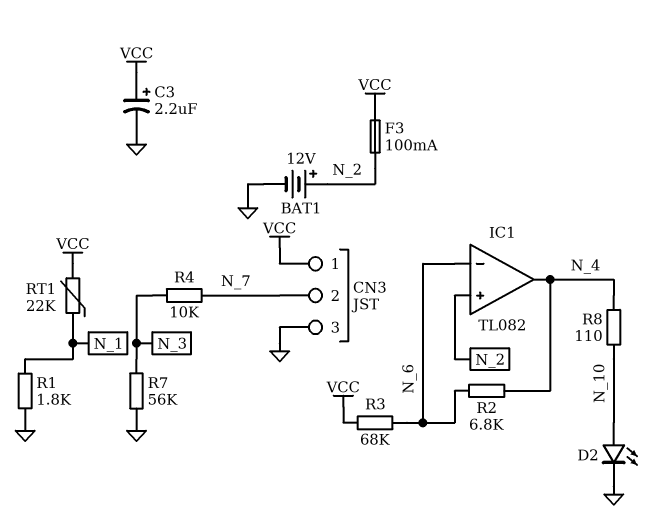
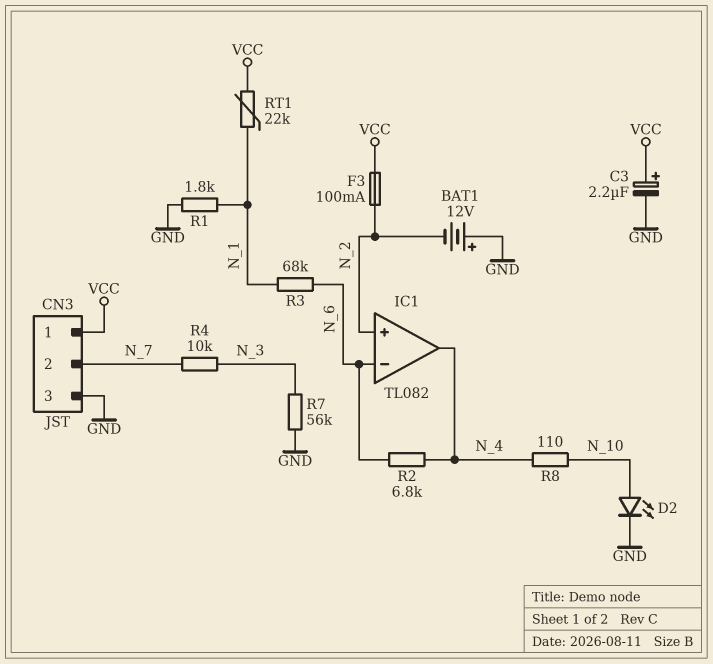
BAT1: 12V (plus N_2, minus GND) -> 12V (plus GND, minus N_2)
R3: 68k (N_6, VCC) -> 68k (N_1, N_6)

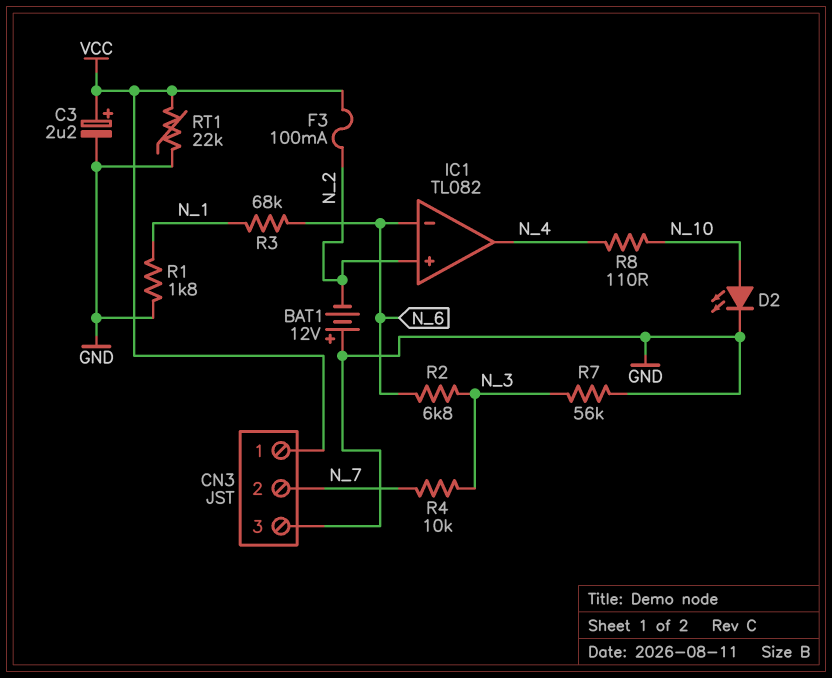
R2: 6.8k (N_4, N_6) -> 6.8k (N_3, N_6)
RT1: 22k (N_1, VCC) -> 22k (GND, VCC)

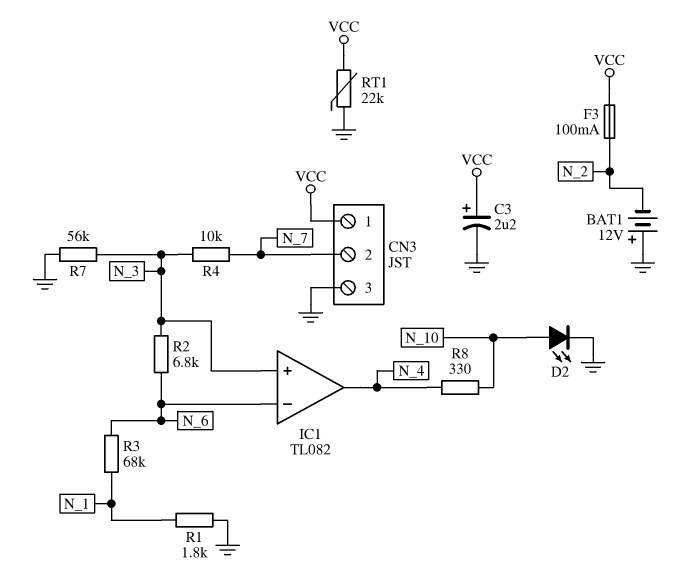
IC1 pin in+: N_2 -> N_3
R8: 110 (N_4, N_10) -> 330 (N_4, N_10)

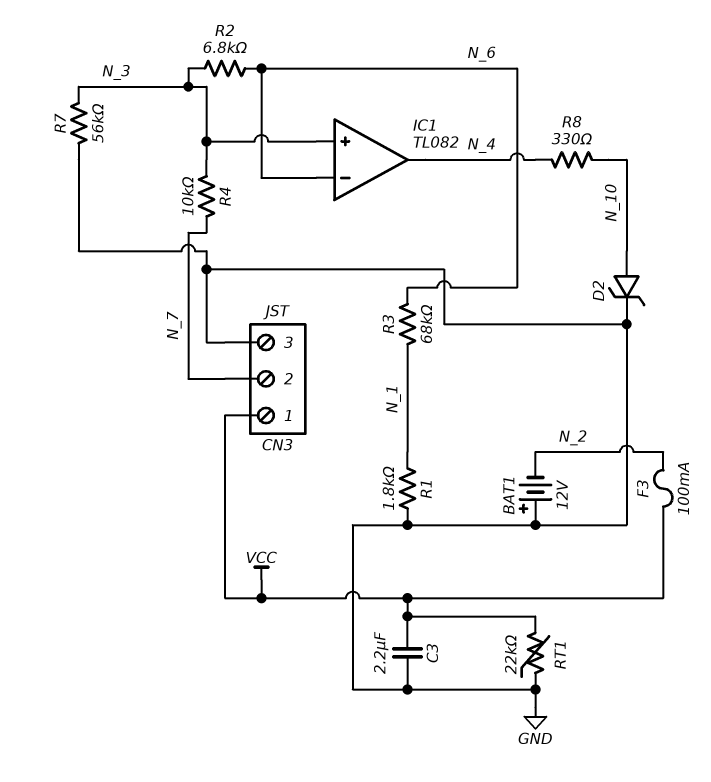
C3: 2.2uF (plus VCC, minus GND) -> 2.2uF (GND, VCC)
D2: LED (A N_10, K GND) -> zener (A N_10, K GND)

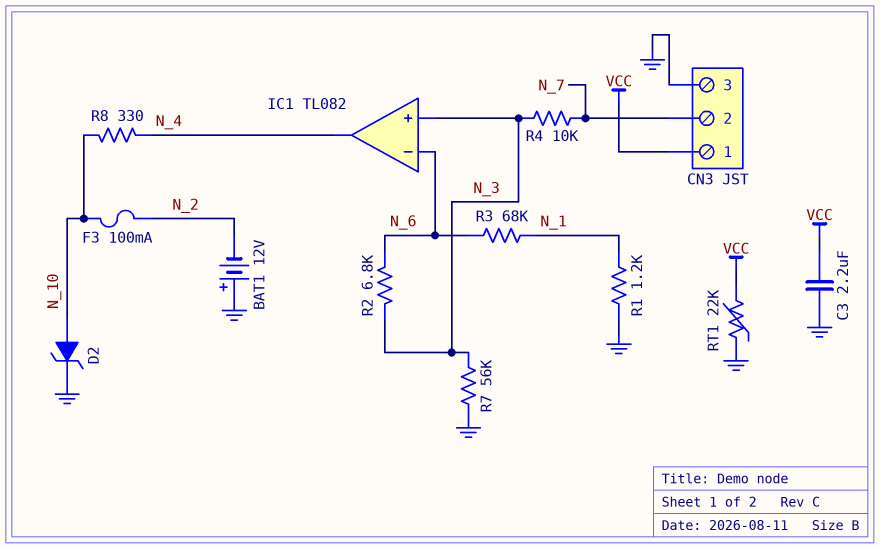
F3: 100mA (N_2, VCC) -> 100mA (N_2, N_10)
R1: 1.8k (GND, N_1) -> 1.2k (GND, N_1)

